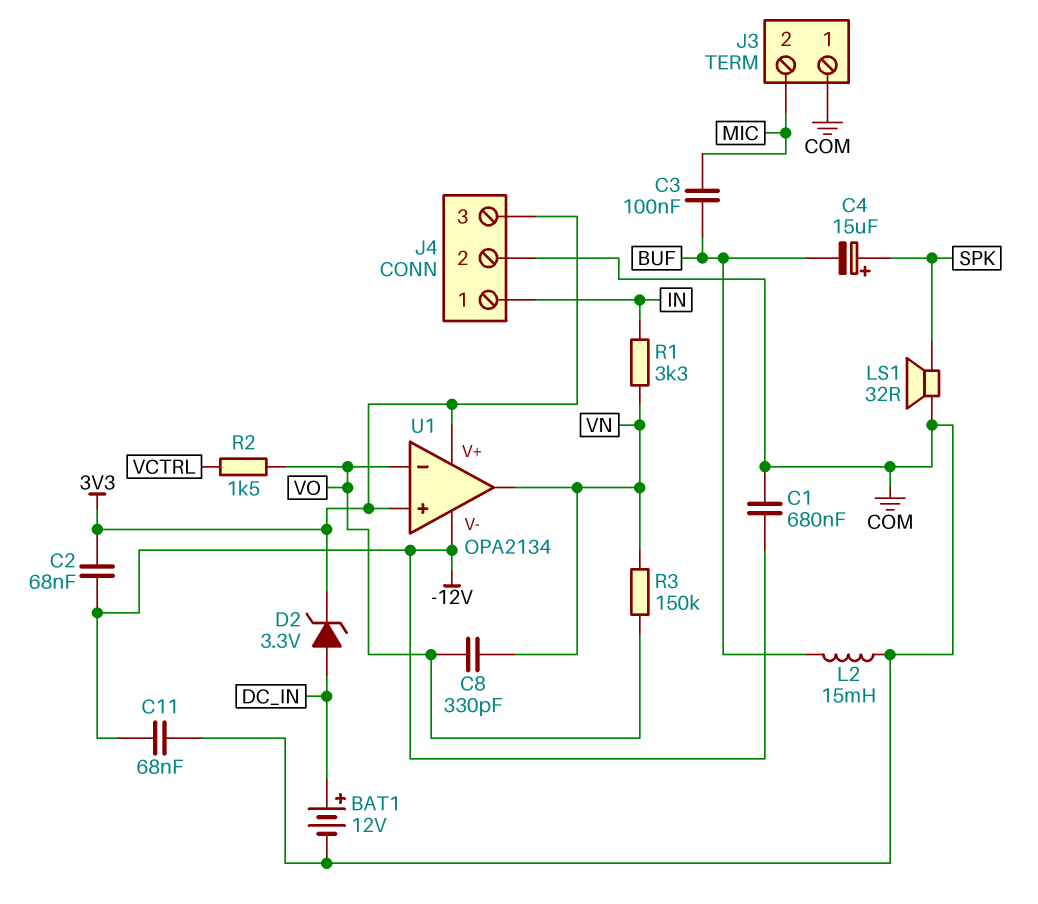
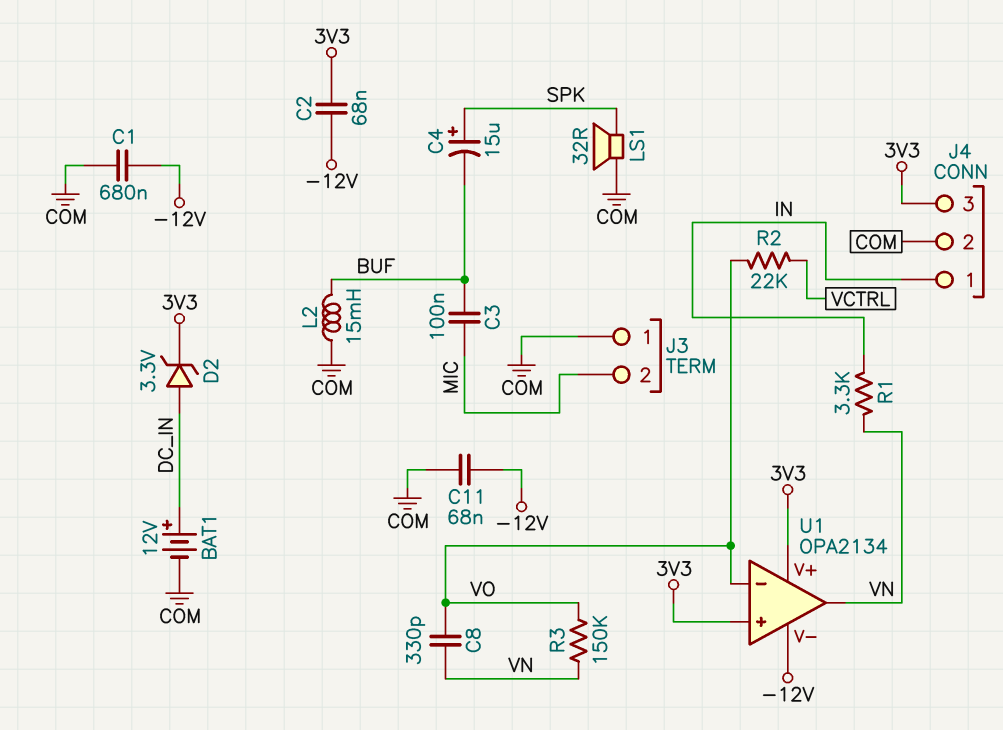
R2: 1.5k (VCTRL, VO) -> 22k (VCTRL, VO)

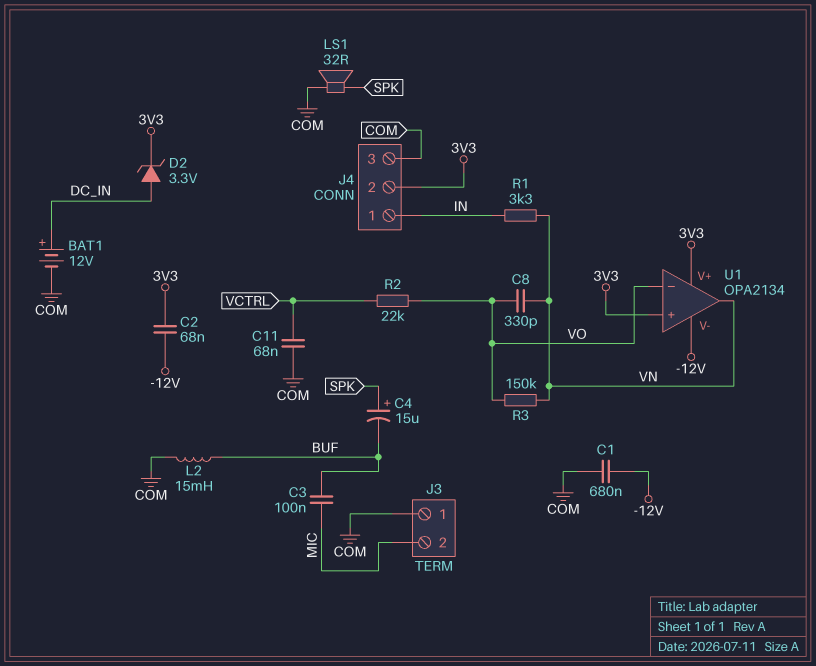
C11: 68nF (-12V, COM) -> 68nF (COM, VCTRL)
J4 pin 2: COM -> 3V3
J4 pin 3: 3V3 -> COM

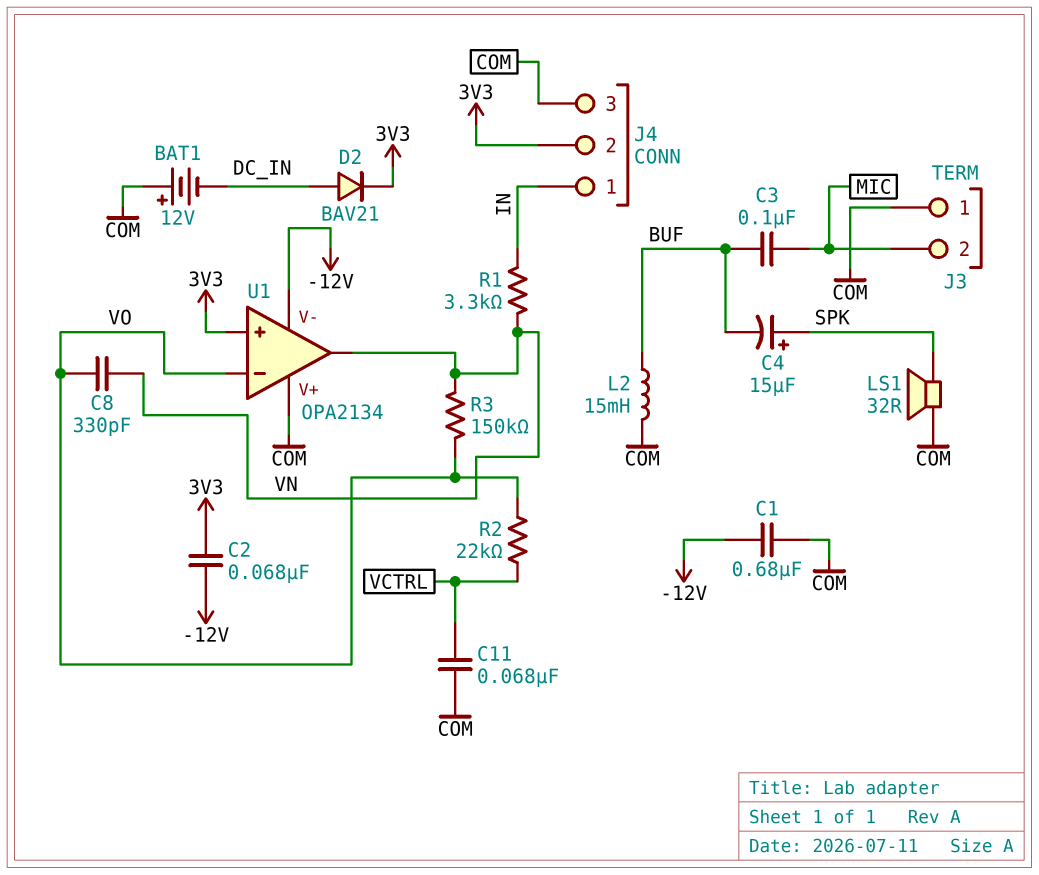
BAT1: 12V (plus DC_IN, minus COM) -> 12V (plus COM, minus DC_IN)
D2: zener 3.3V (A DC_IN, K 3V3) -> diode BAV21 (A DC_IN, K 3V3)
U1 pin V+: 3V3 -> COM

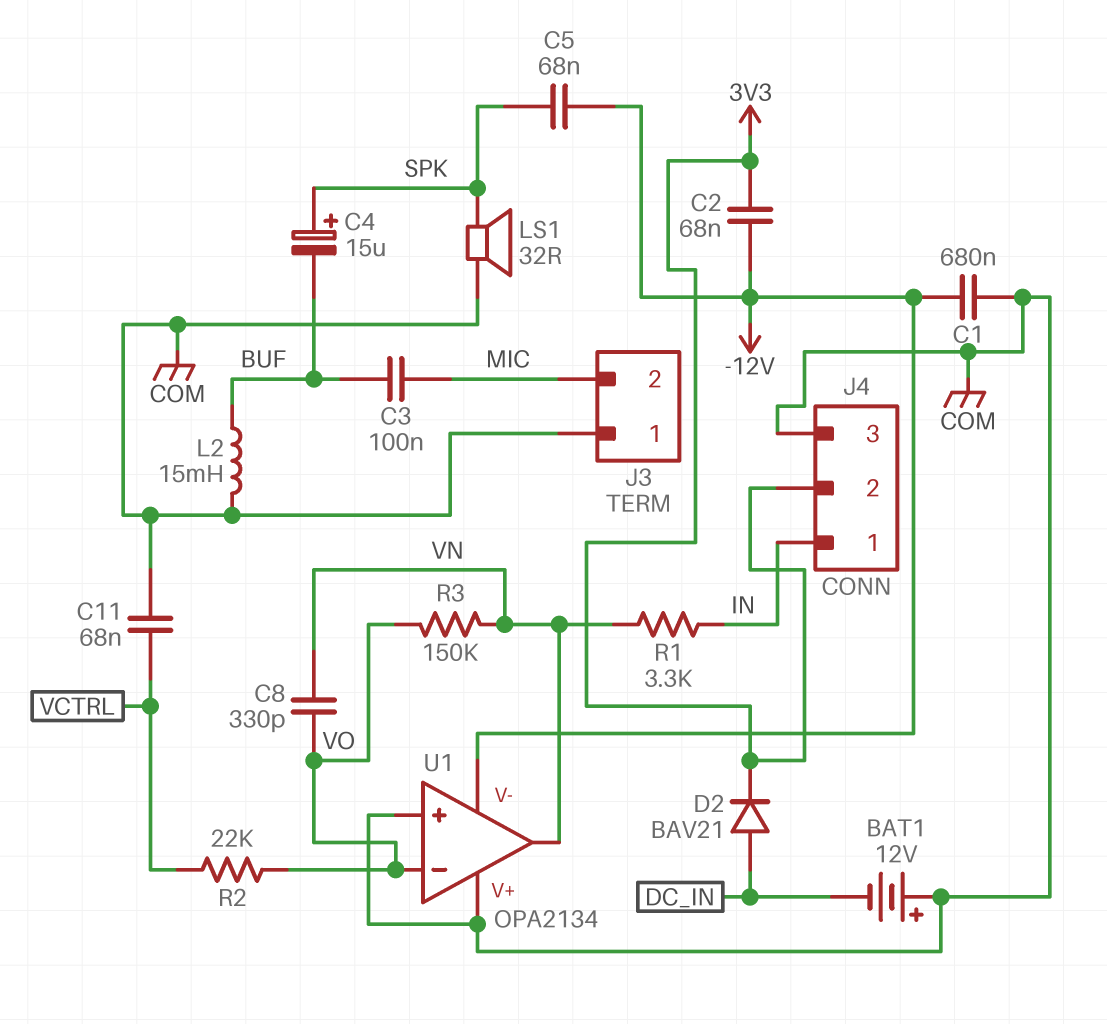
C5: none -> 68nF (-12V, SPK)
U1 pin in+: 3V3 -> COM

